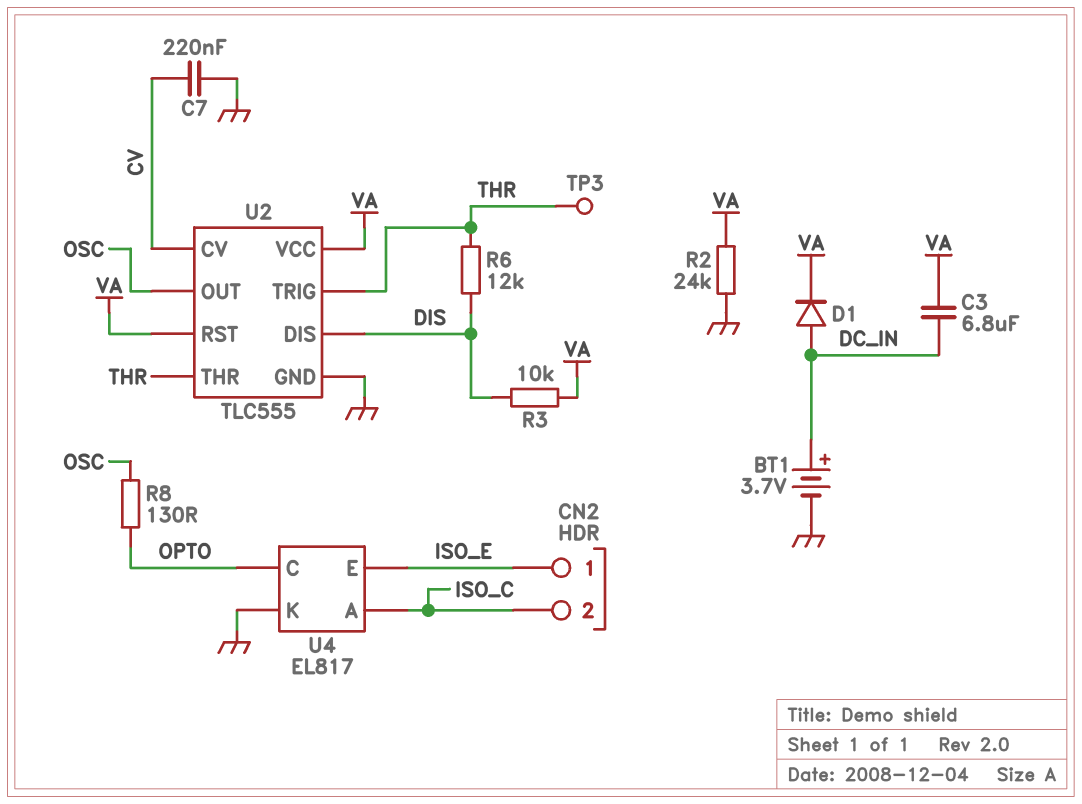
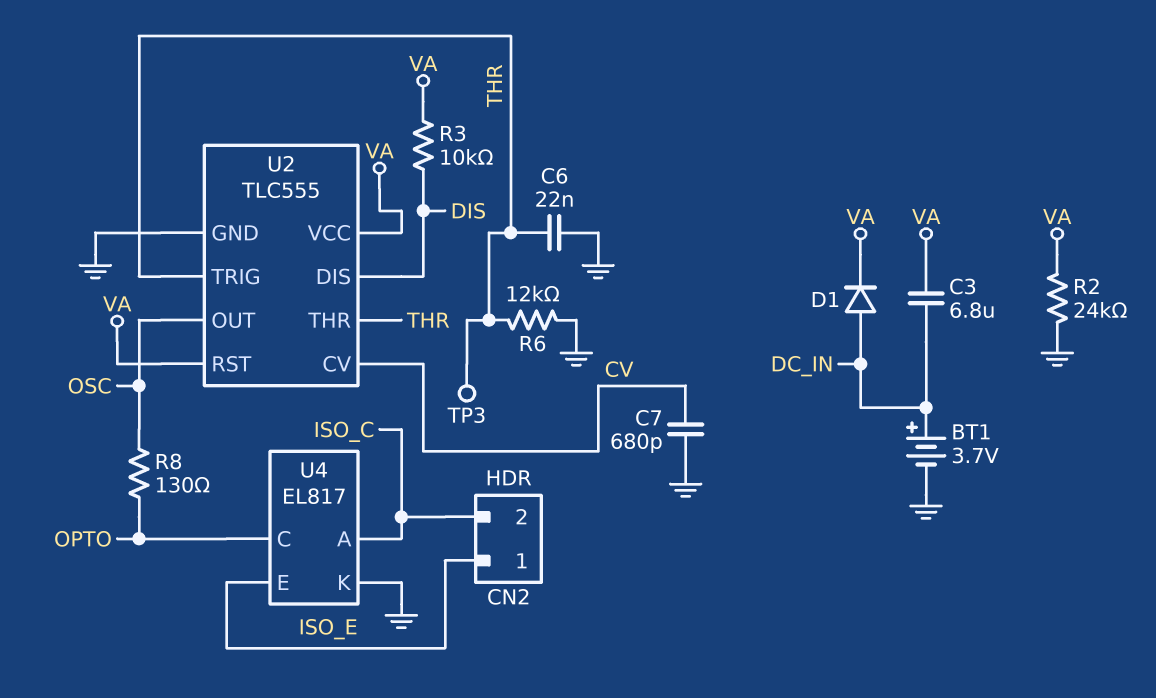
C6: none -> 22nF (GND, THR)
C7: 220nF (CV, GND) -> 680pF (CV, GND)
R6: 12k (DIS, THR) -> 12k (GND, THR)

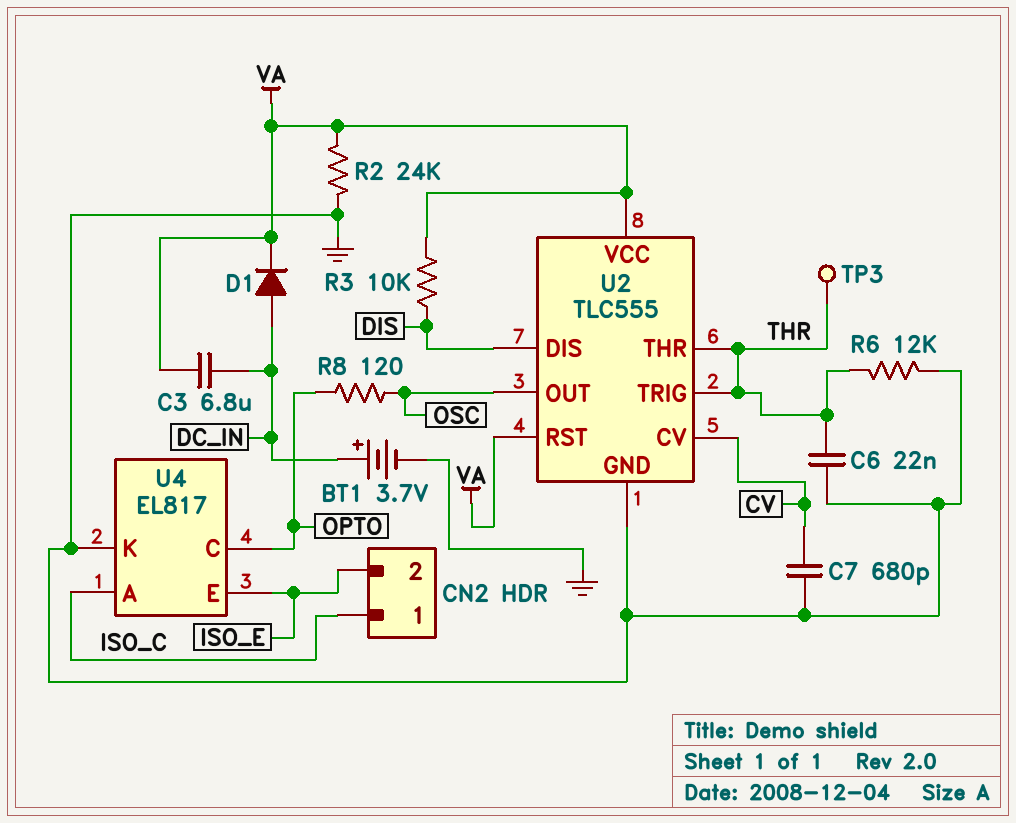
CN2 pin 1: ISO_E -> ISO_C
CN2 pin 2: ISO_C -> ISO_E
R8: 130 (OPTO, OSC) -> 120 (OPTO, OSC)

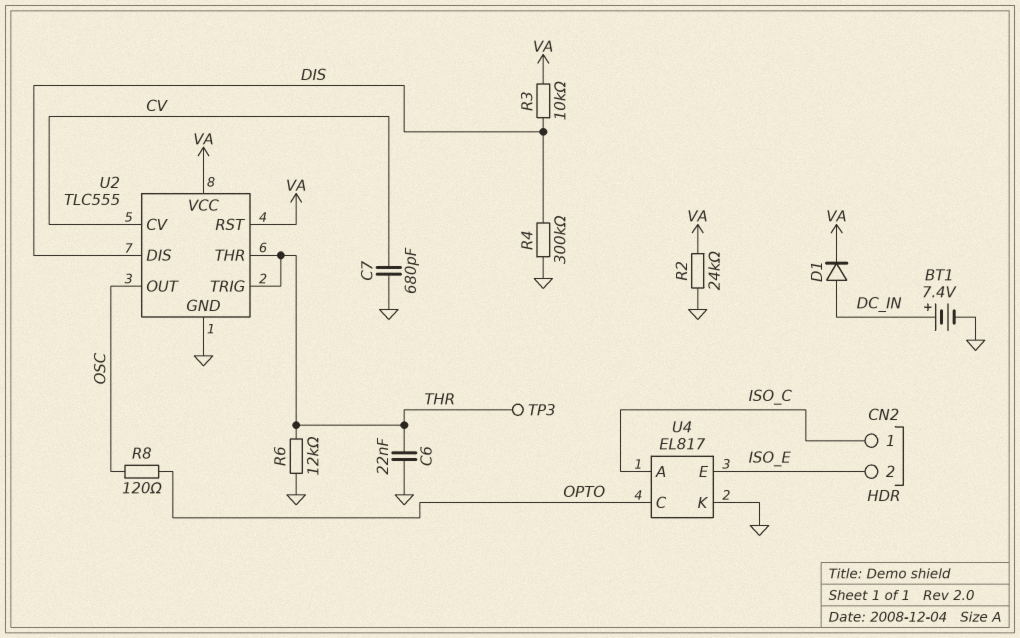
BT1: 3.7V (plus DC_IN, minus GND) -> 7.4V (plus DC_IN, minus GND)
C3: 6.8uF (DC_IN, VA) -> none
R4: none -> 300k (DIS, GND)

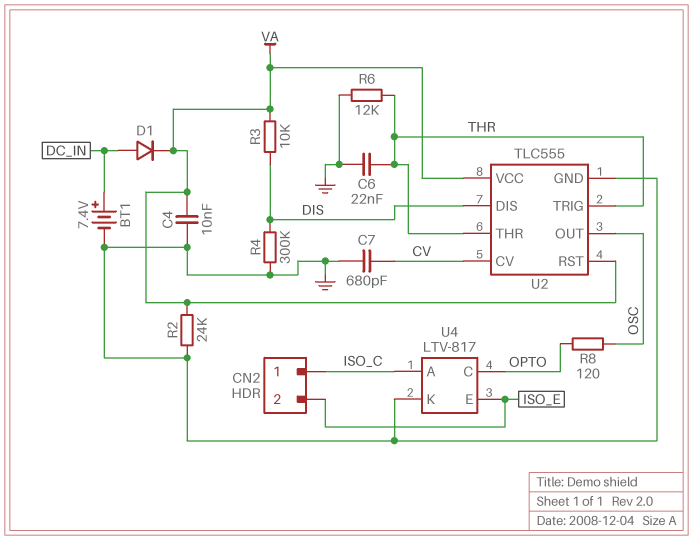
C4: none -> 10nF (GND, VA)
TP3: test point (THR) -> none
U4: EL817 -> LTV-817

